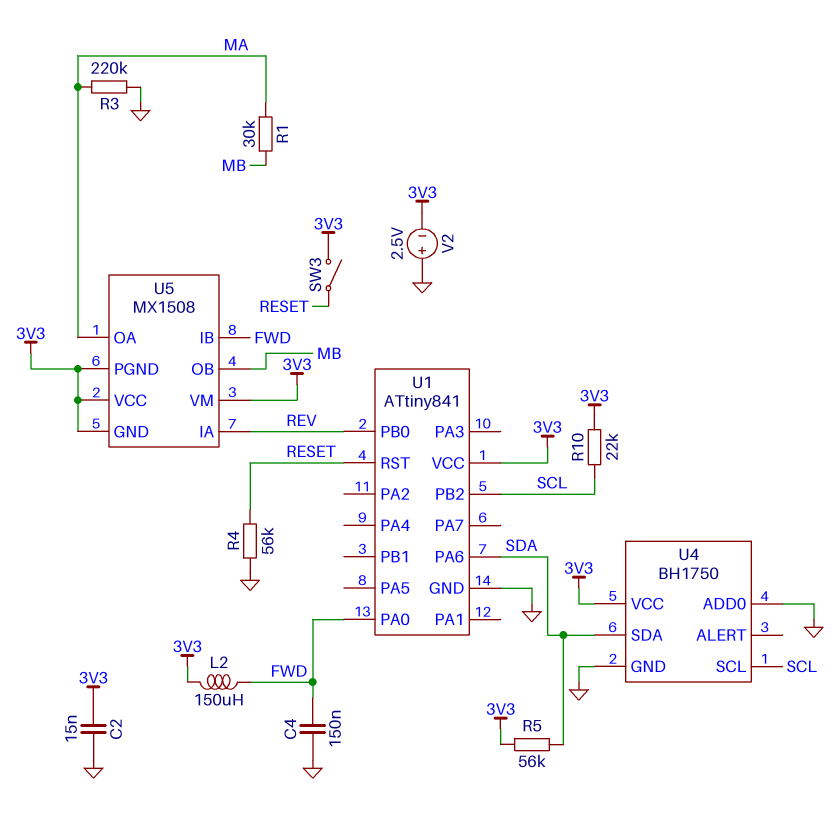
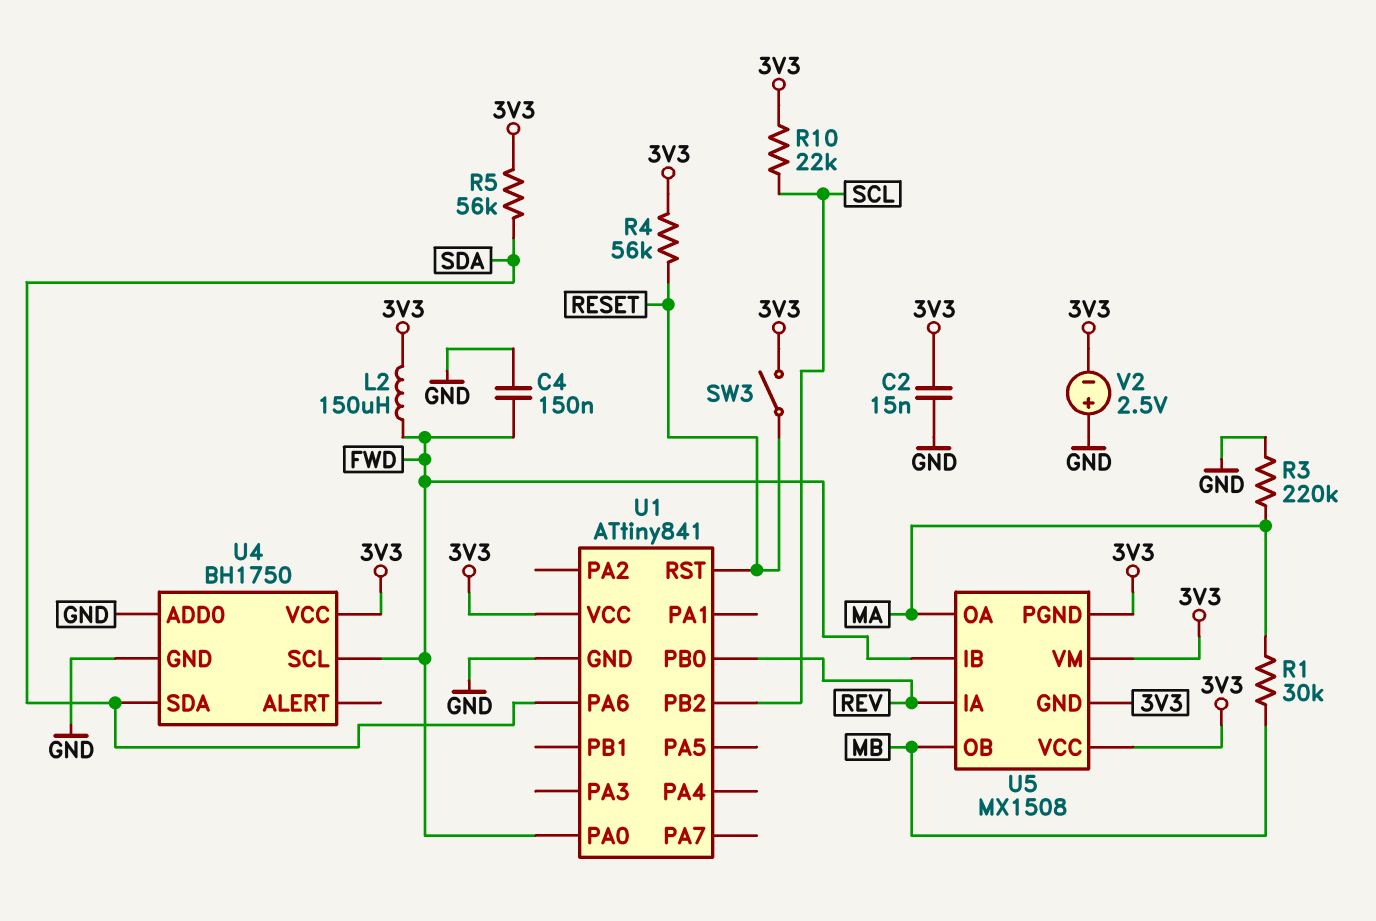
R4: 56k (GND, RESET) -> 56k (3V3, RESET)
U4 pin SCL: SCL -> FWD

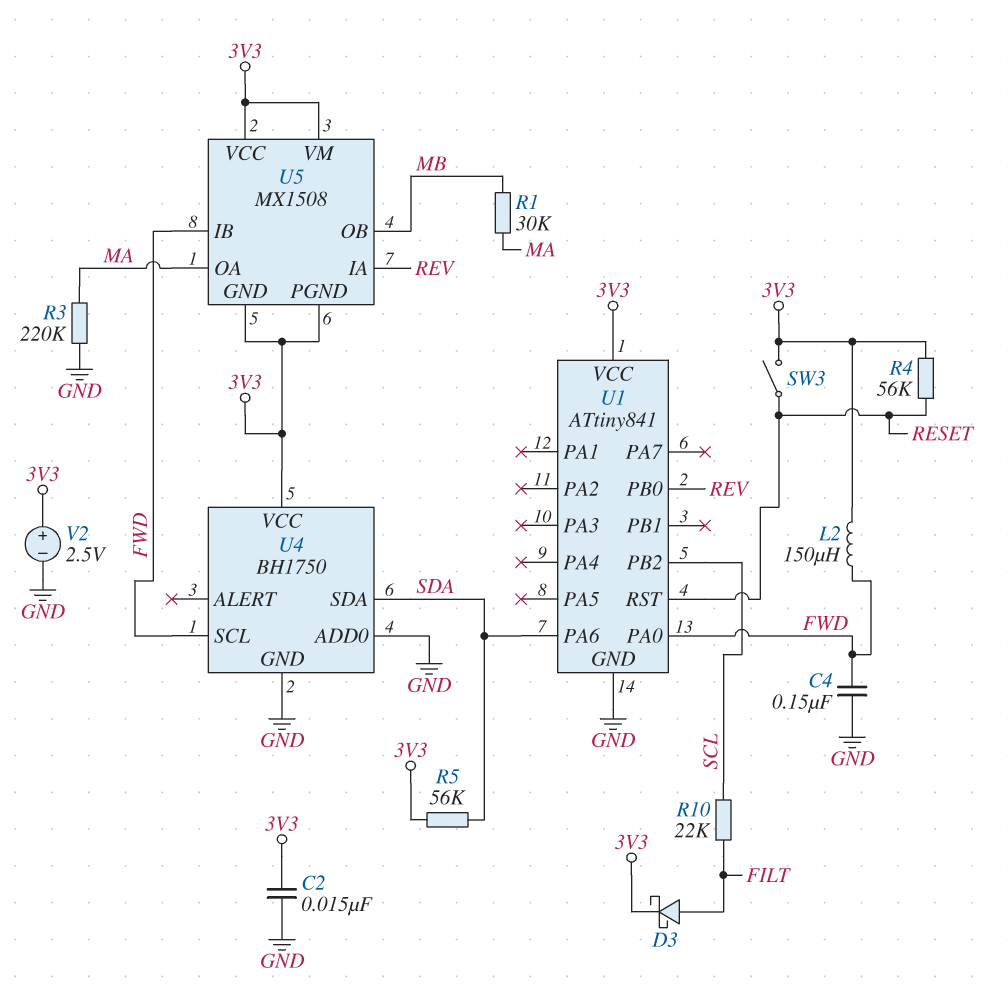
D3: none -> schottky (A FILT, K 3V3)
R10: 22k (3V3, SCL) -> 22k (FILT, SCL)
V2: 2.5V (plus GND, minus 3V3) -> 2.5V (plus 3V3, minus GND)

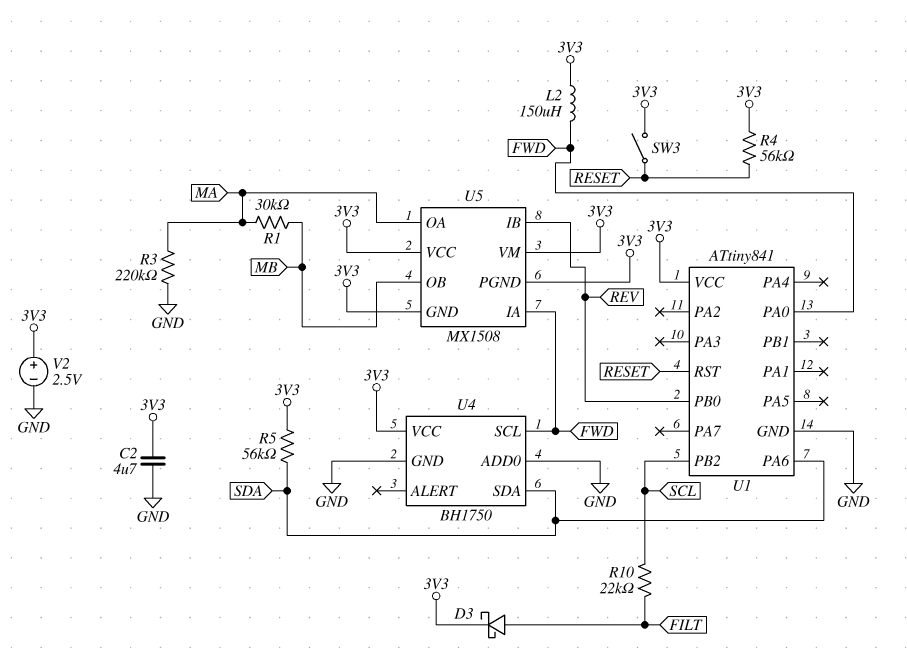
C2: 15nF (3V3, GND) -> 4.7uF (3V3, GND)
C4: 150nF (FWD, GND) -> none
U5 pin IA: REV -> FWD
U5 pin IB: FWD -> REV

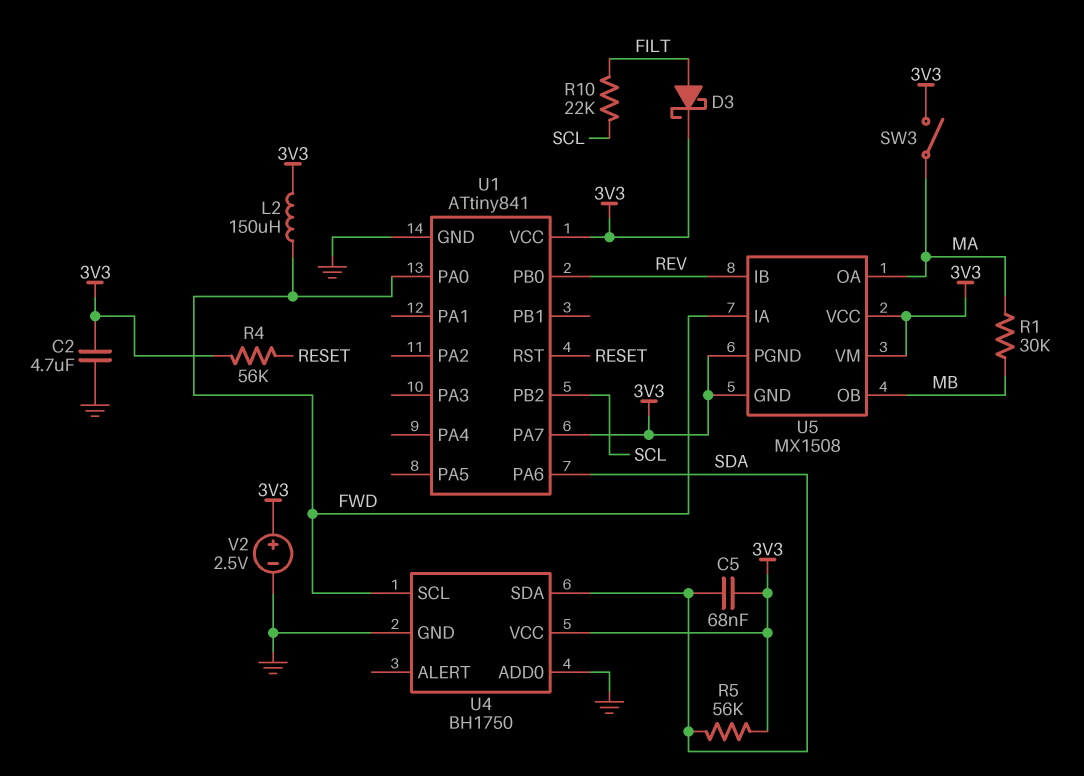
C5: none -> 68nF (3V3, SDA)
R3: 220k (GND, MA) -> none
SW3: switch (3V3, RESET) -> switch (3V3, MA)
U1 pin PA7: none -> 3V3

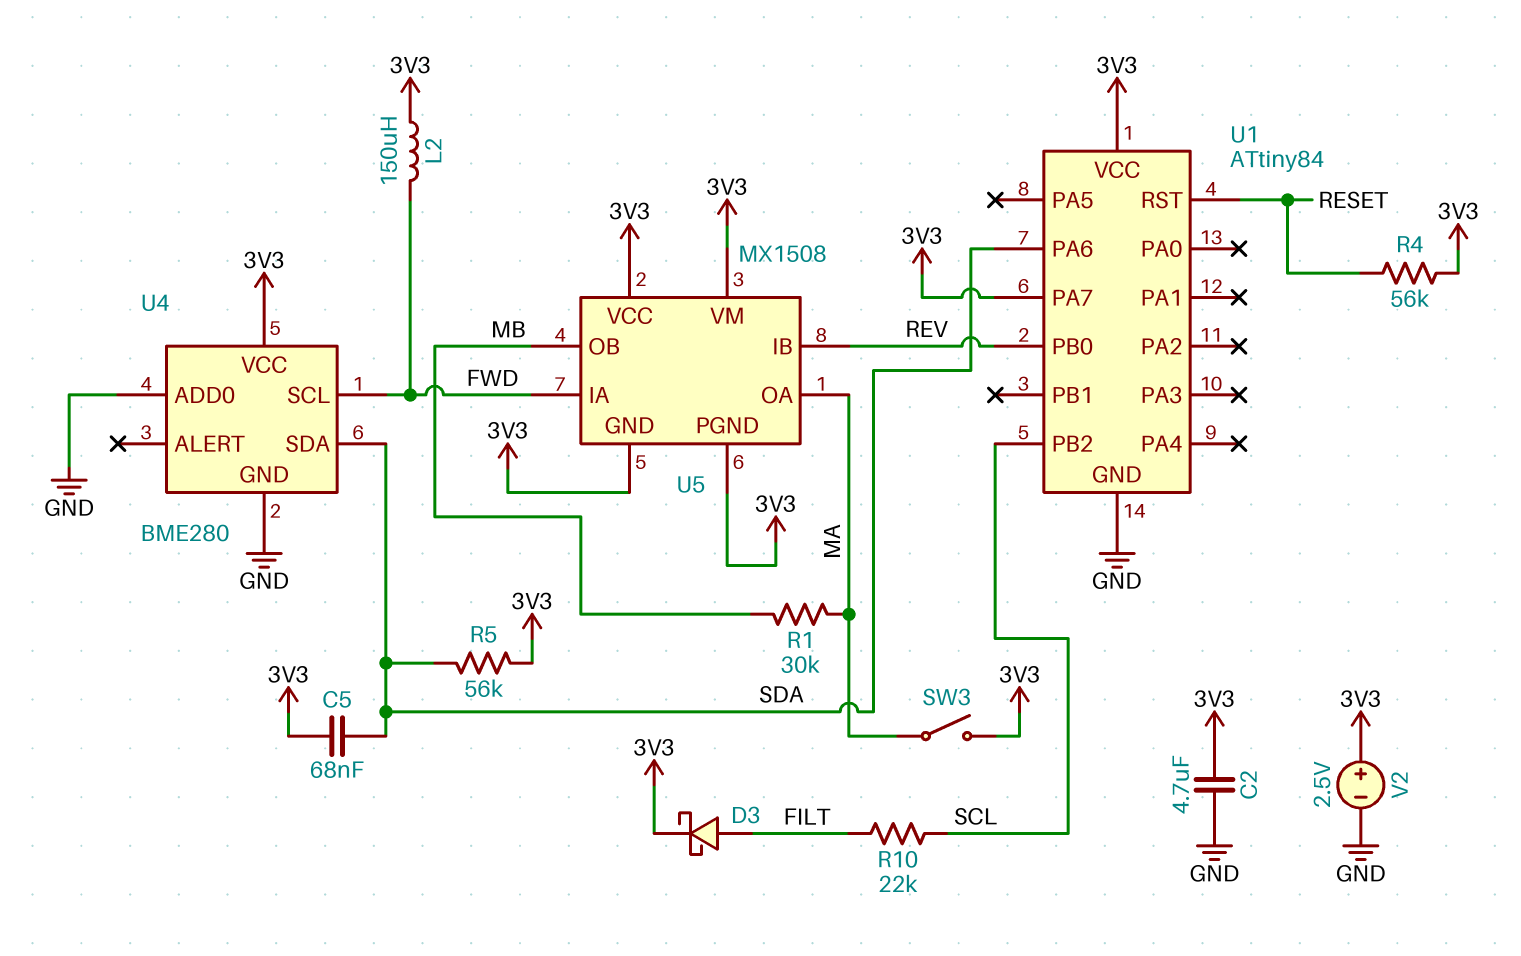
U1: ATtiny841 -> ATtiny84
U1 pin PA0: FWD -> none
U4: BH1750 -> BME280

